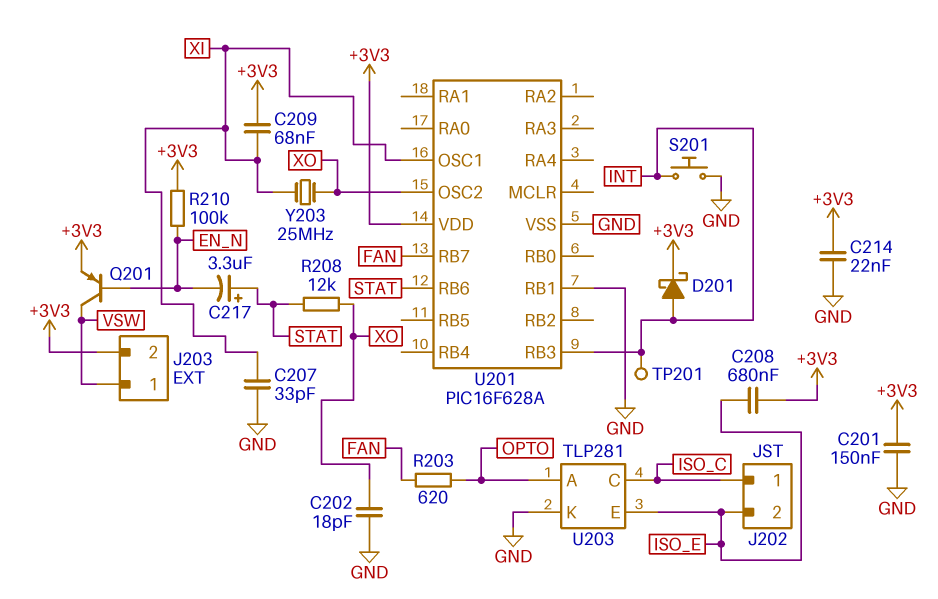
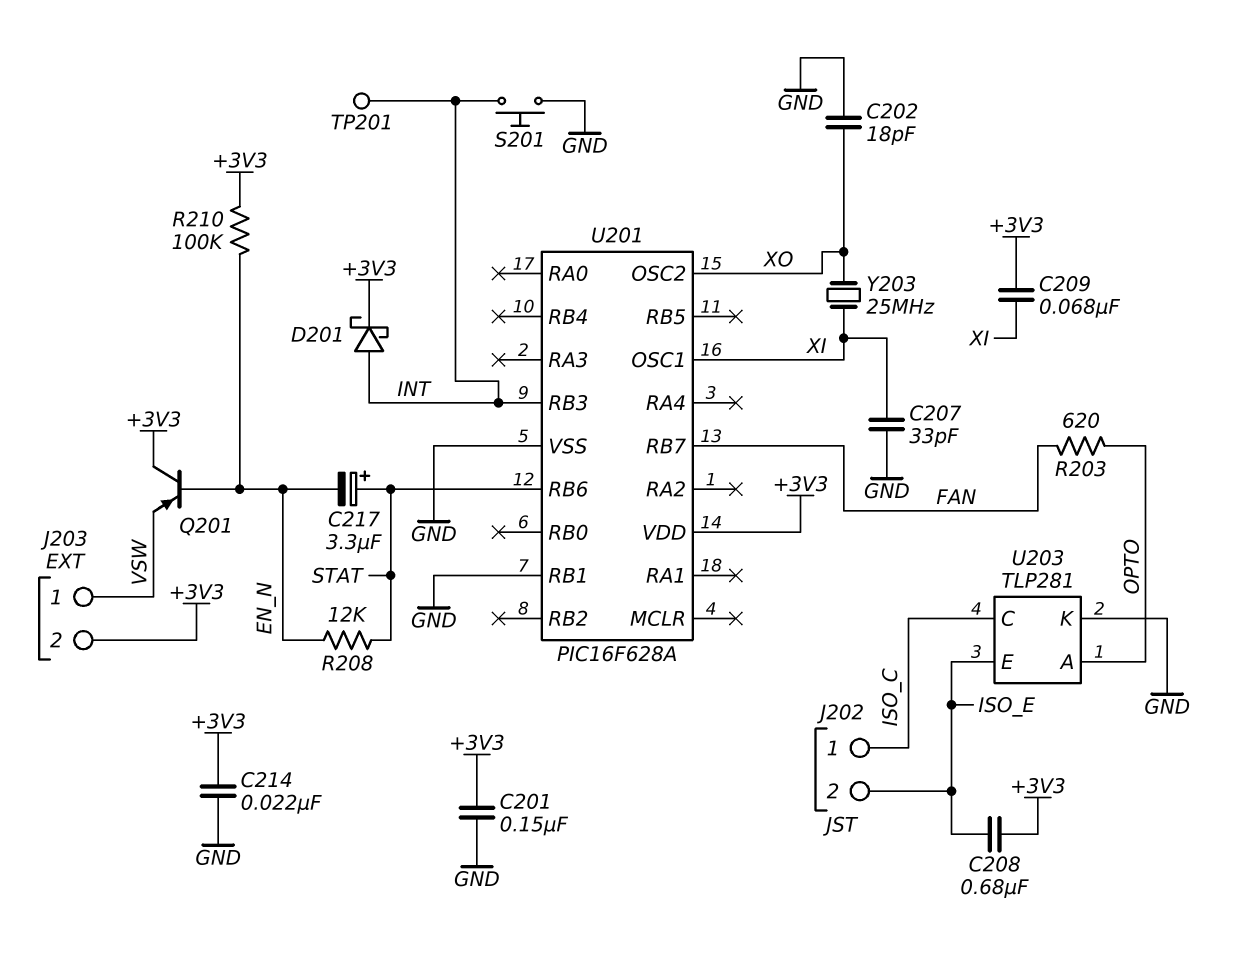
Q201: PNP (B EN_N, C VSW, E +3V3) -> PNP (B EN_N, C +3V3, E VSW)
R208: 12k (STAT, XO) -> 12k (EN_N, STAT)

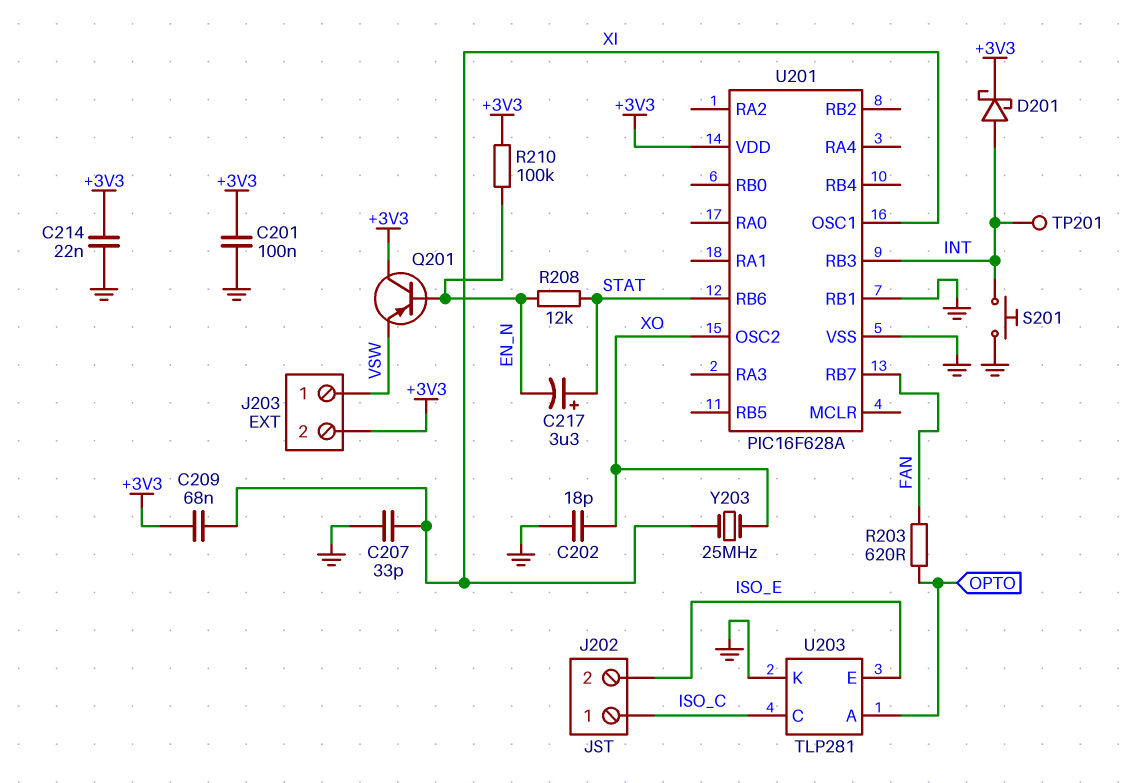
C201: 150nF (+3V3, GND) -> 100nF (+3V3, GND)
C208: 680nF (+3V3, ISO_E) -> none

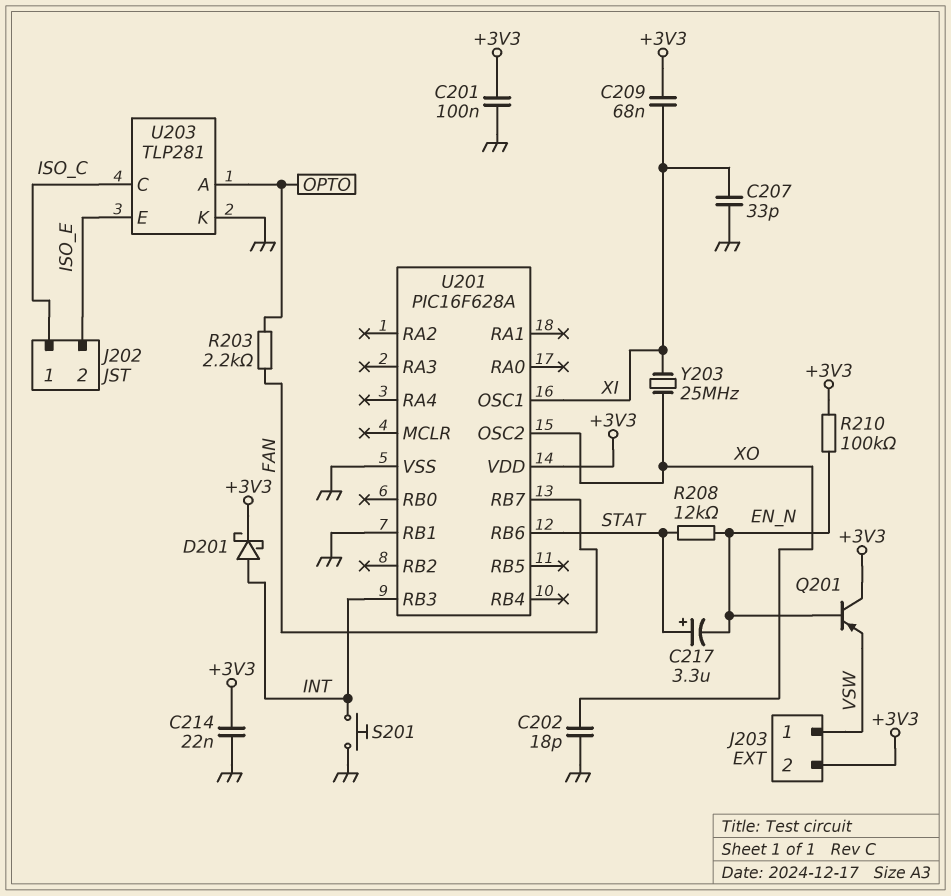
R203: 620 (FAN, OPTO) -> 2.2k (FAN, OPTO)
TP201: test point (INT) -> none

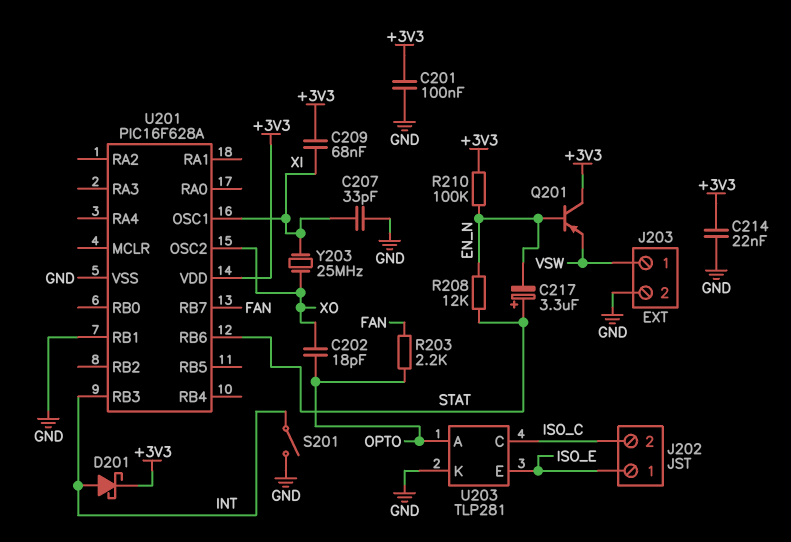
C202: 18pF (GND, XO) -> 18pF (OPTO, XO)
J202 pin 1: ISO_C -> ISO_E
J202 pin 2: ISO_E -> ISO_C
J203 pin 2: +3V3 -> GND
S201: button (GND, INT) -> switch (GND, INT)

